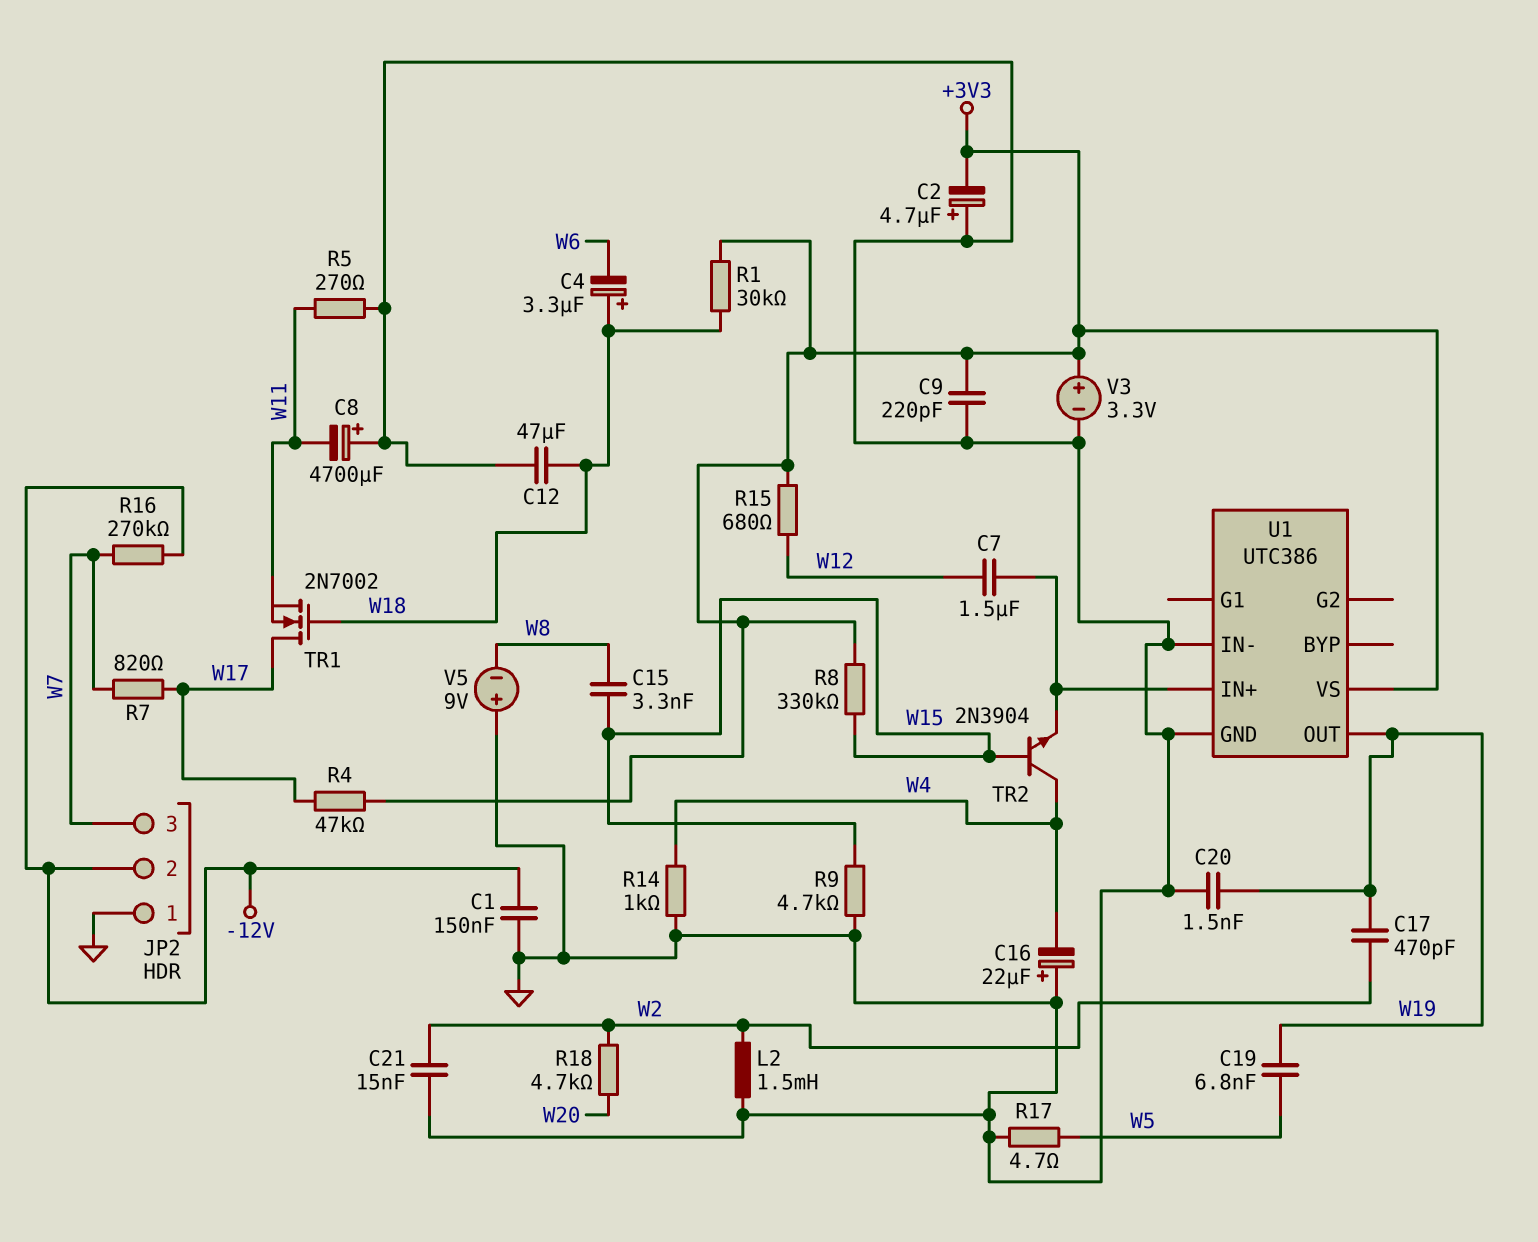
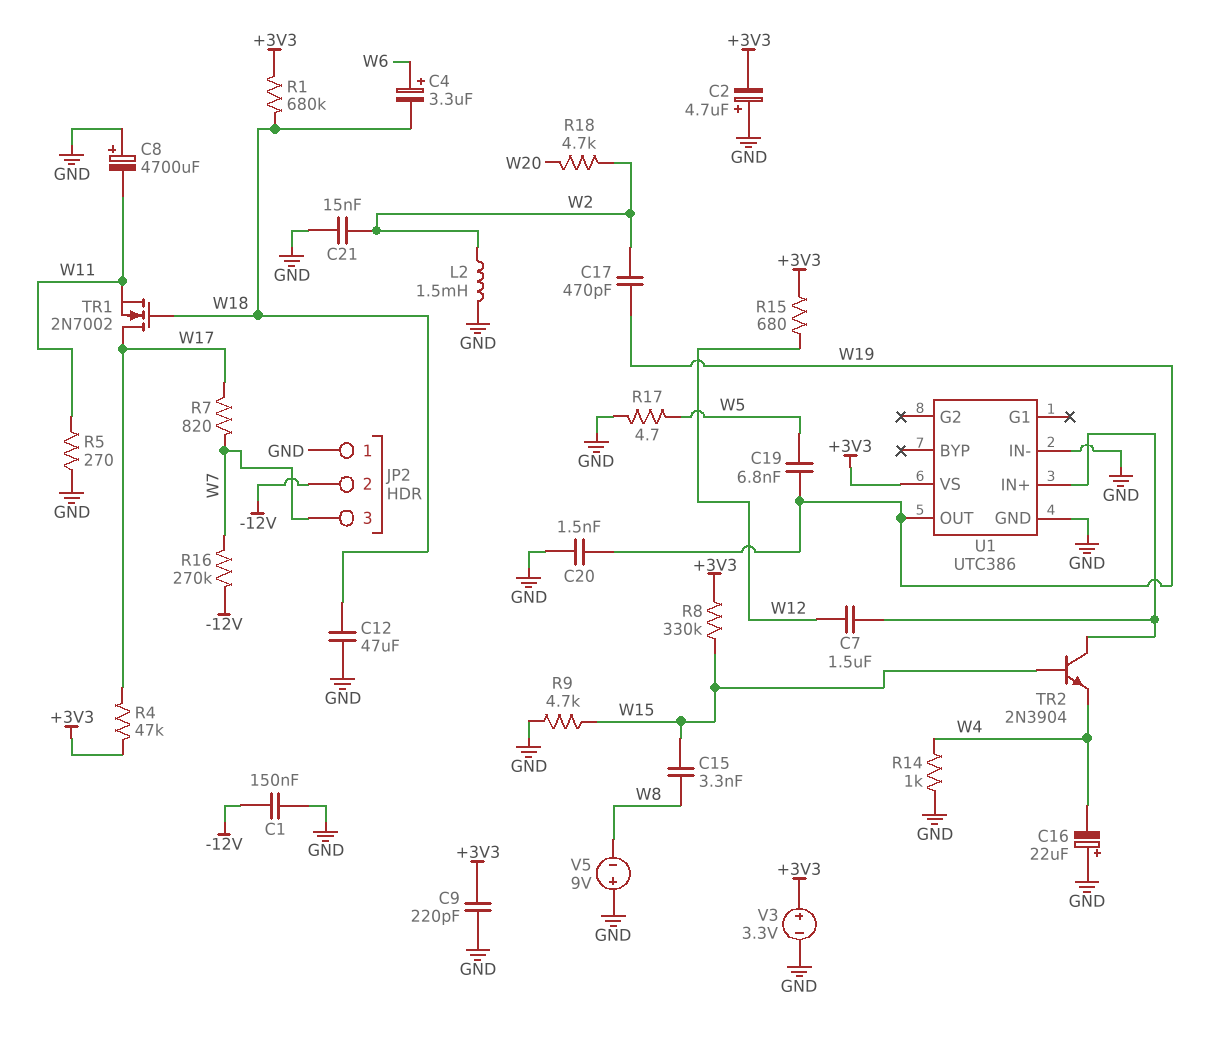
C4: 3.3uF (plus W18, minus W6) -> 3.3uF (plus W6, minus W18)
R1: 30k (+3V3, W18) -> 680k (+3V3, W18)
TR2: NPN 2N3904 (B W15, C W4, E U1/IN+) -> NPN 2N3904 (B W15, C U1/IN+, E W4)

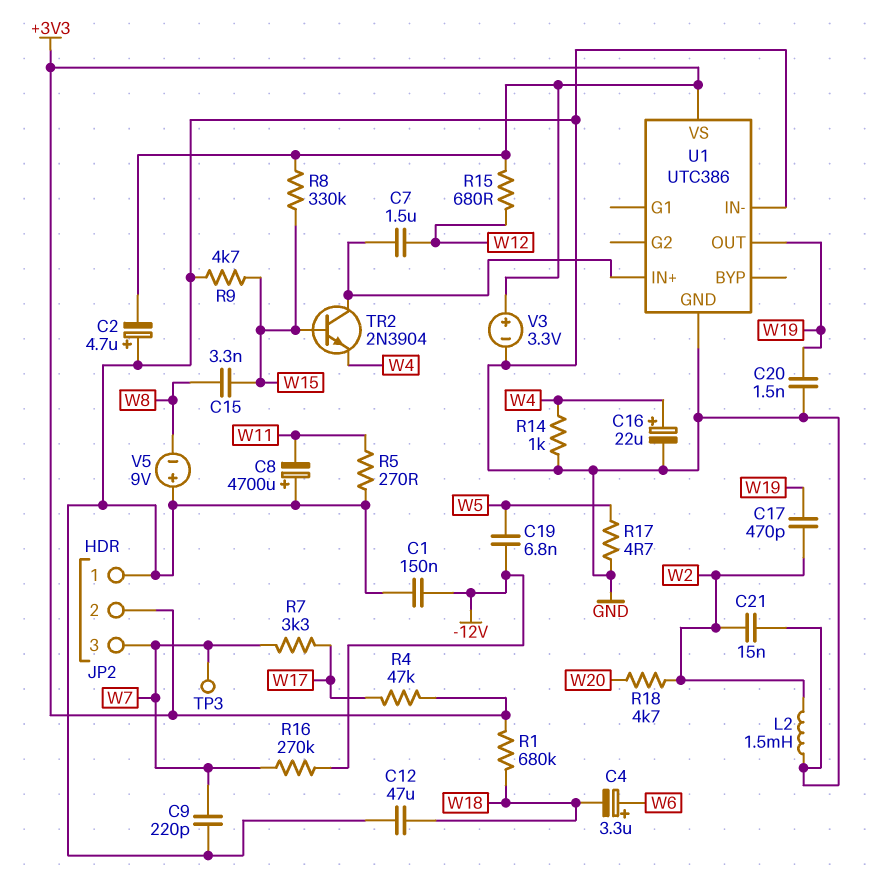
C9: 220pF (+3V3, GND) -> 220pF (GND, W7)
C16: 22uF (plus GND, minus W4) -> 22uF (plus W4, minus GND)
C19: 6.8nF (W5, W19) -> 6.8nF (-12V, W5)
JP2 pin 2: -12V -> +3V3
R7: 820 (W7, W17) -> 3.3k (W7, W17)
TP3: none -> test point (W7)
TR1: NMOS 2N7002 (G W18, D W17, S W11) -> none

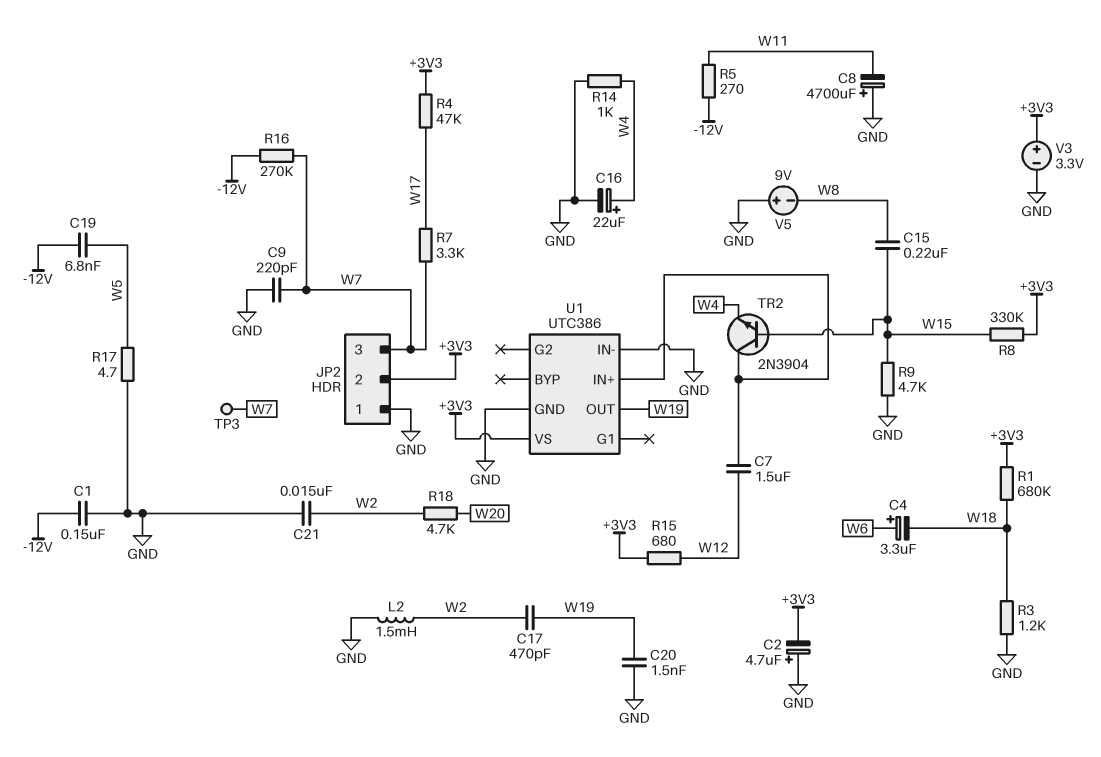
C12: 47uF (GND, W18) -> none
C15: 3.3nF (W8, W15) -> 220nF (W8, W15)
R3: none -> 1.2k (GND, W18)
R5: 270 (GND, W11) -> 270 (-12V, W11)

